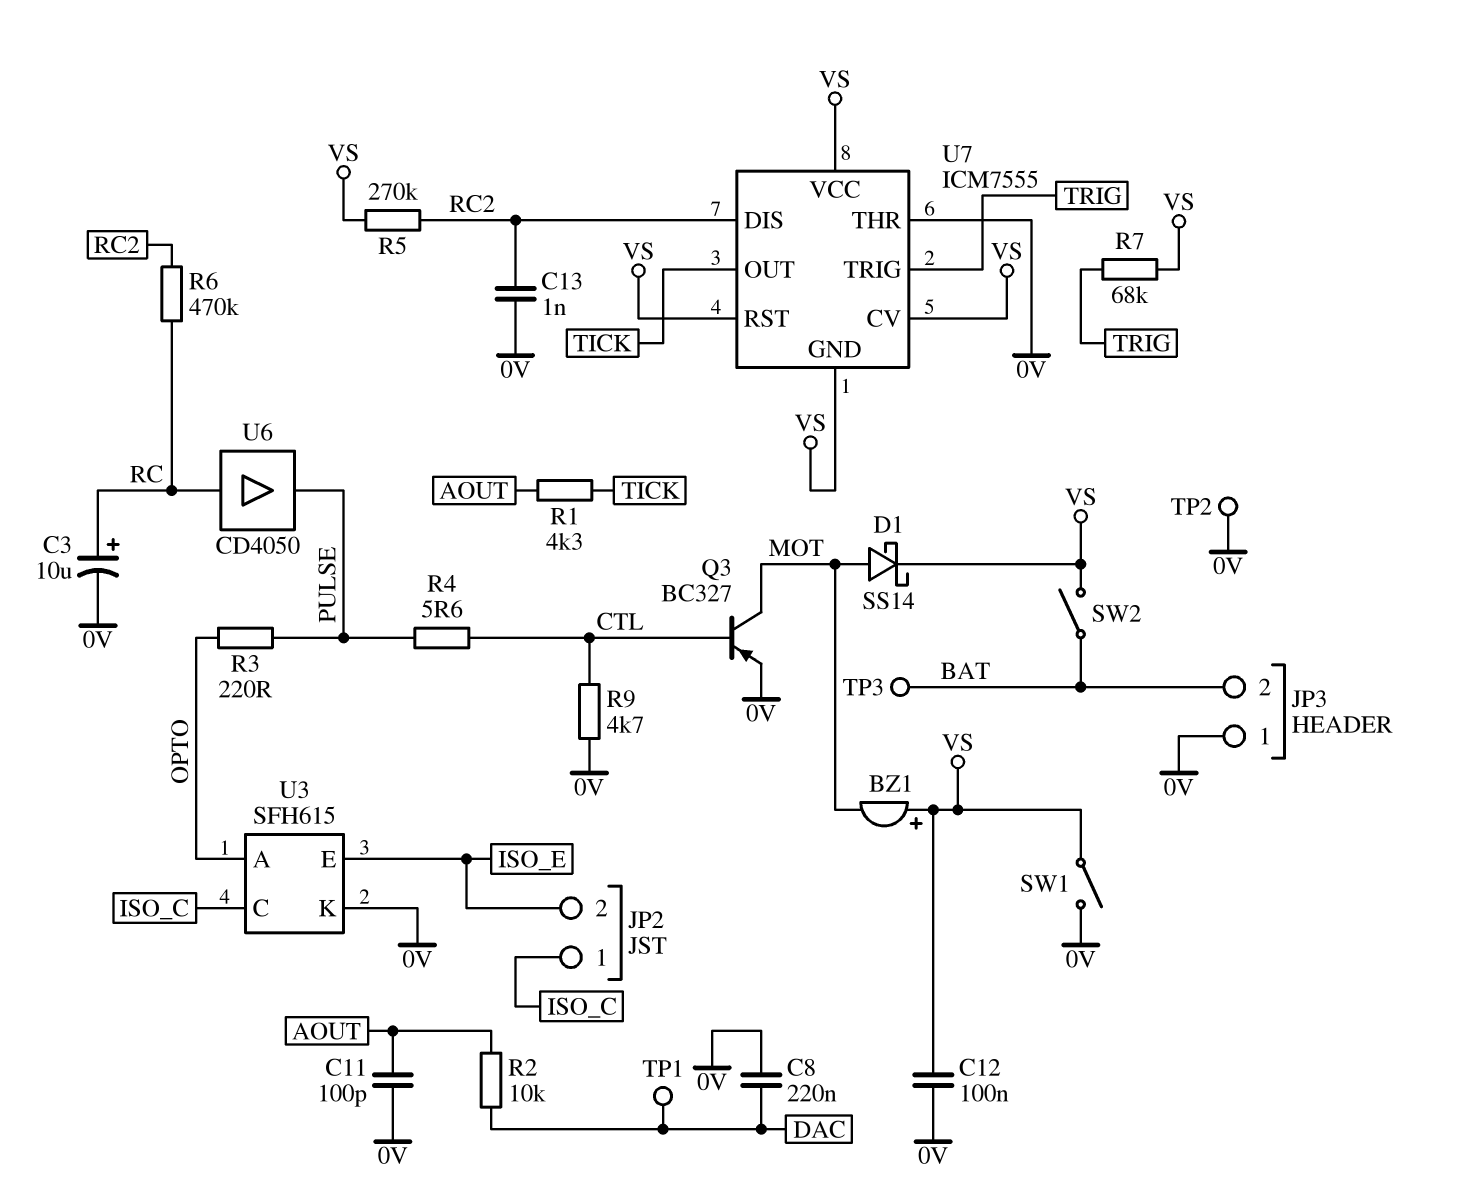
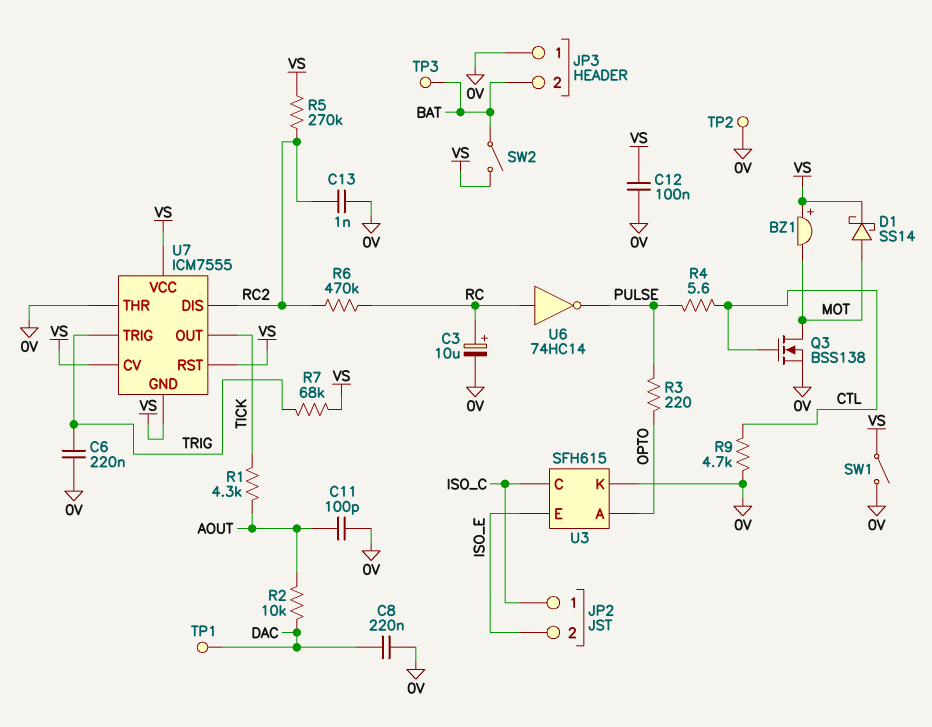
C6: none -> 220nF (0V, TRIG)
Q3: PNP BC327 (B CTL, C MOT, E 0V) -> NMOS BSS138 (G CTL, D MOT, S 0V)
U6: buffer CD4050 (in RC, out PULSE) -> NOT 74HC14 (in RC, out PULSE)

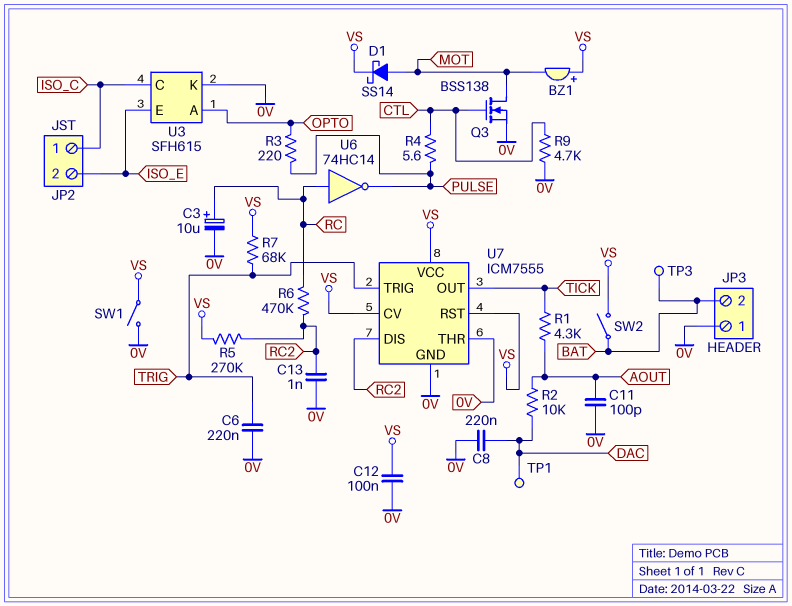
TP2: test point (0V) -> none
U7 pin GND: VS -> 0V

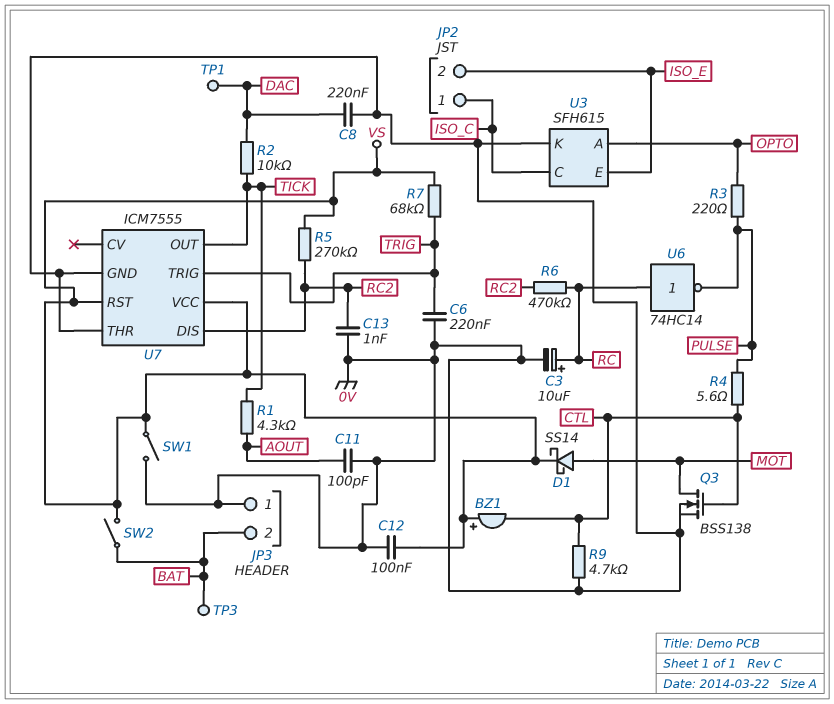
BZ1: buzzer (plus VS, minus MOT) -> buzzer (plus VS, minus CTL)
R2: 10k (AOUT, DAC) -> 10k (DAC, TICK)
U7 pin CV: VS -> none

